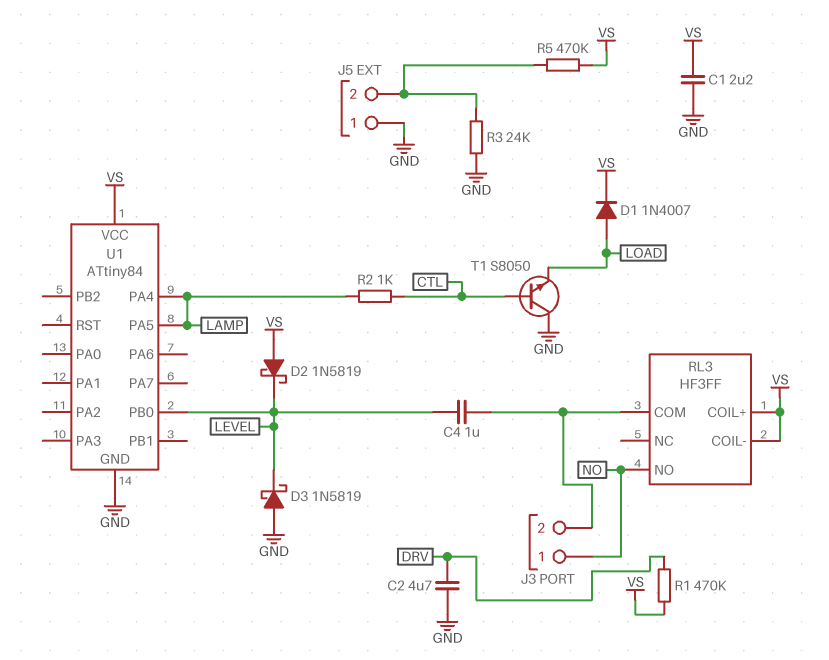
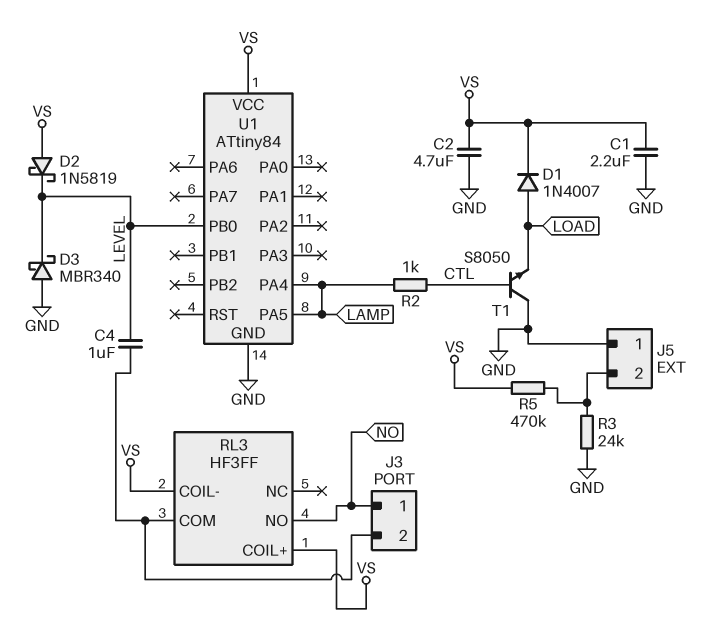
C2: 4.7uF (DRV, GND) -> 4.7uF (GND, VS)
D3: schottky 1N5819 (A GND, K LEVEL) -> schottky MBR340 (A GND, K LEVEL)
R1: 470k (DRV, VS) -> none

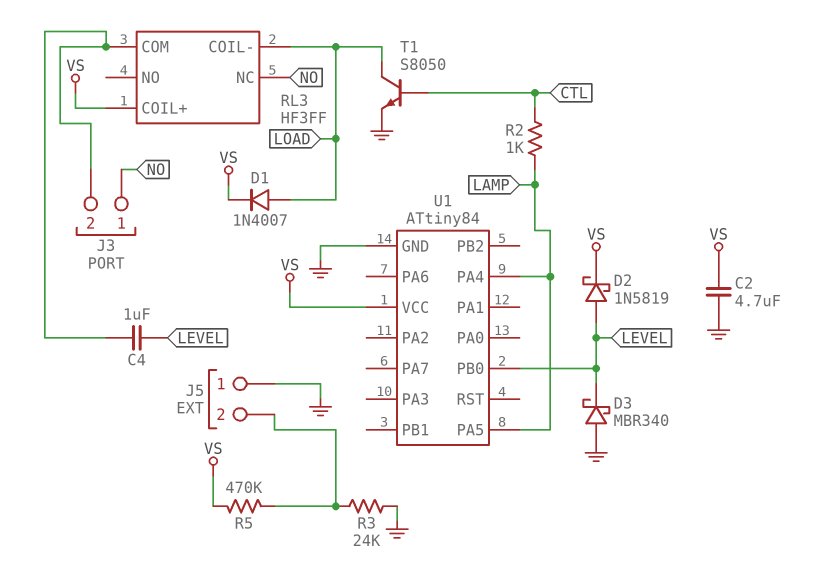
C1: 2.2uF (GND, VS) -> none
D2: schottky 1N5819 (A VS, K LEVEL) -> schottky 1N5819 (A LEVEL, K VS)
RL3 pin COIL-: VS -> LOAD
RL3 pin NC: none -> NO
RL3 pin NO: NO -> none
T1: NPN S8050 (B CTL, C GND, E LOAD) -> NPN S8050 (B CTL, C LOAD, E GND)

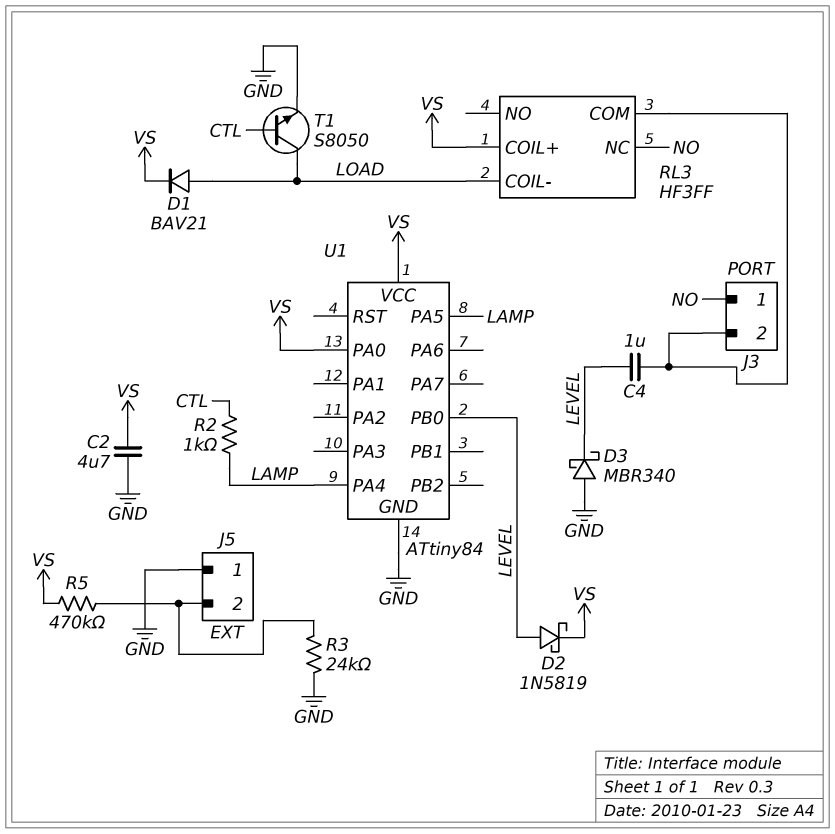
D1: diode 1N4007 (A LOAD, K VS) -> diode BAV21 (A LOAD, K VS)
U1 pin PA0: none -> VS

